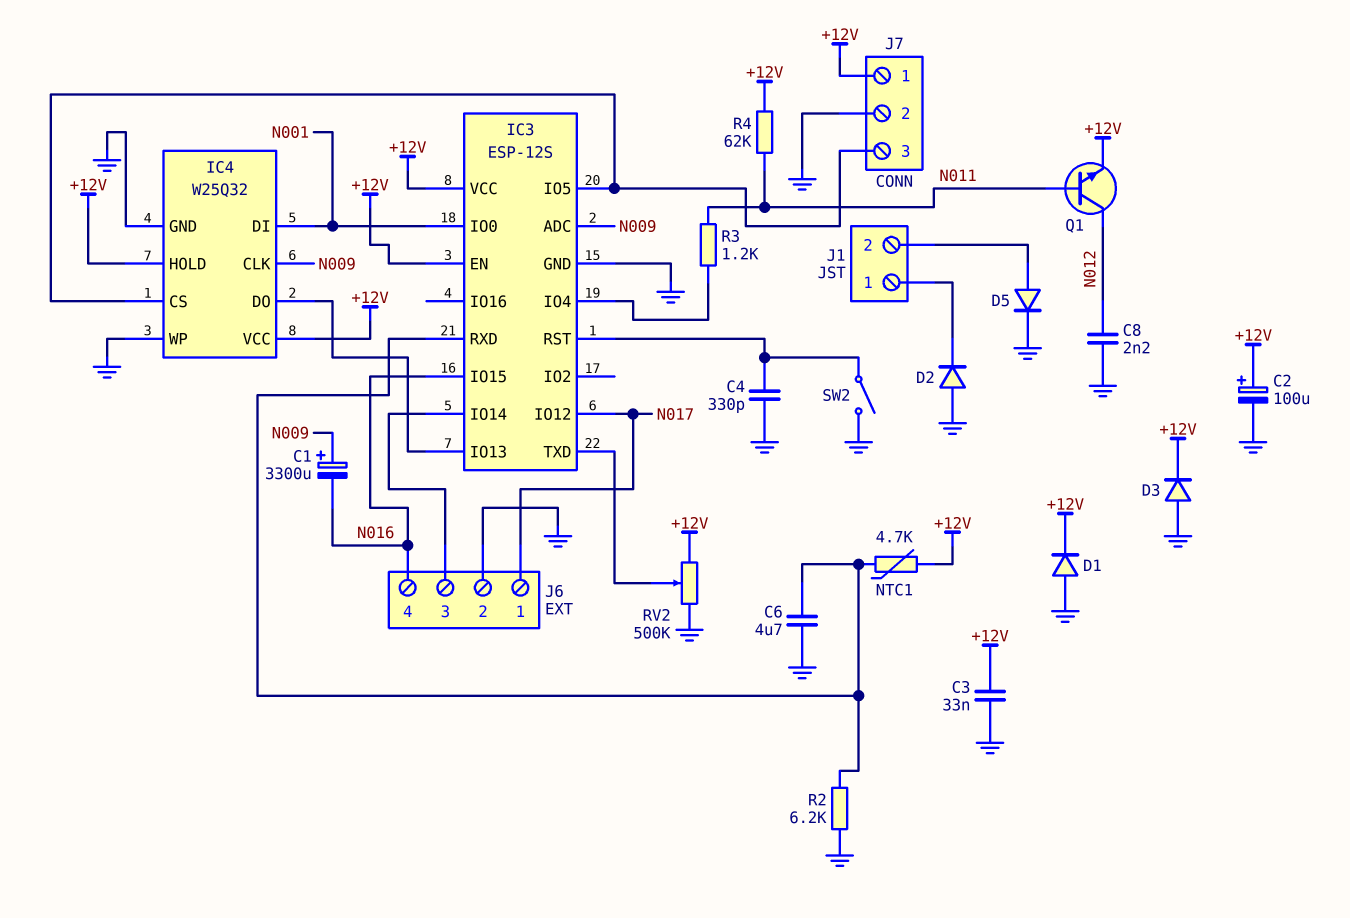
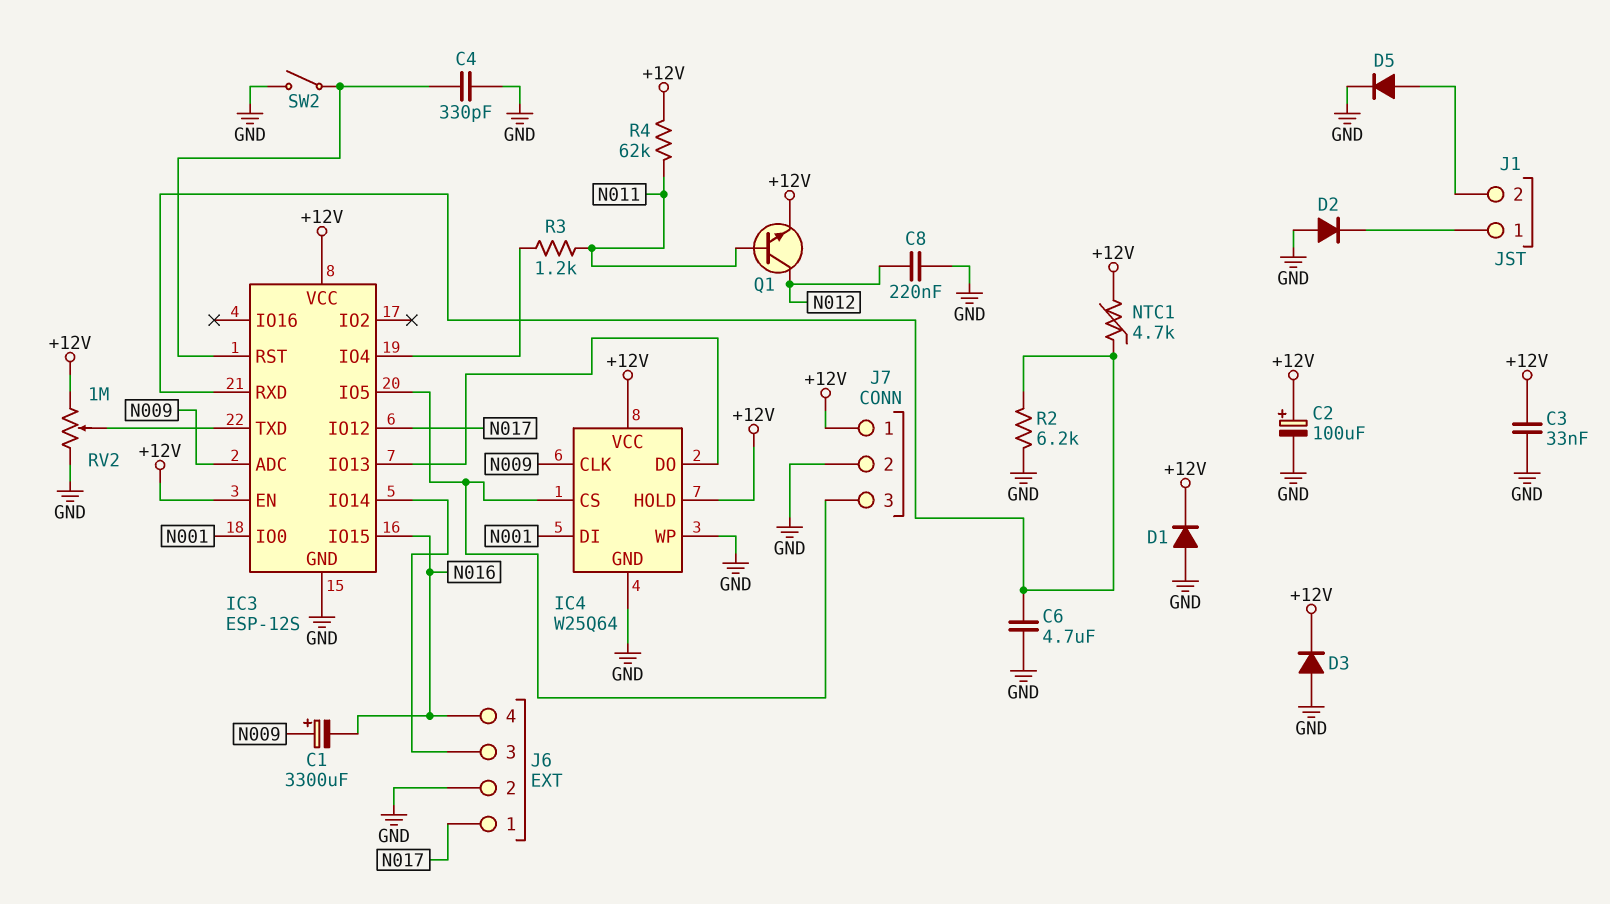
C8: 2.2nF (GND, N012) -> 220nF (GND, N012)
IC4: W25Q32 -> W25Q64
RV2: 500k (+12V, GND, wiper IC3/TXD) -> 1M (+12V, GND, wiper IC3/TXD)

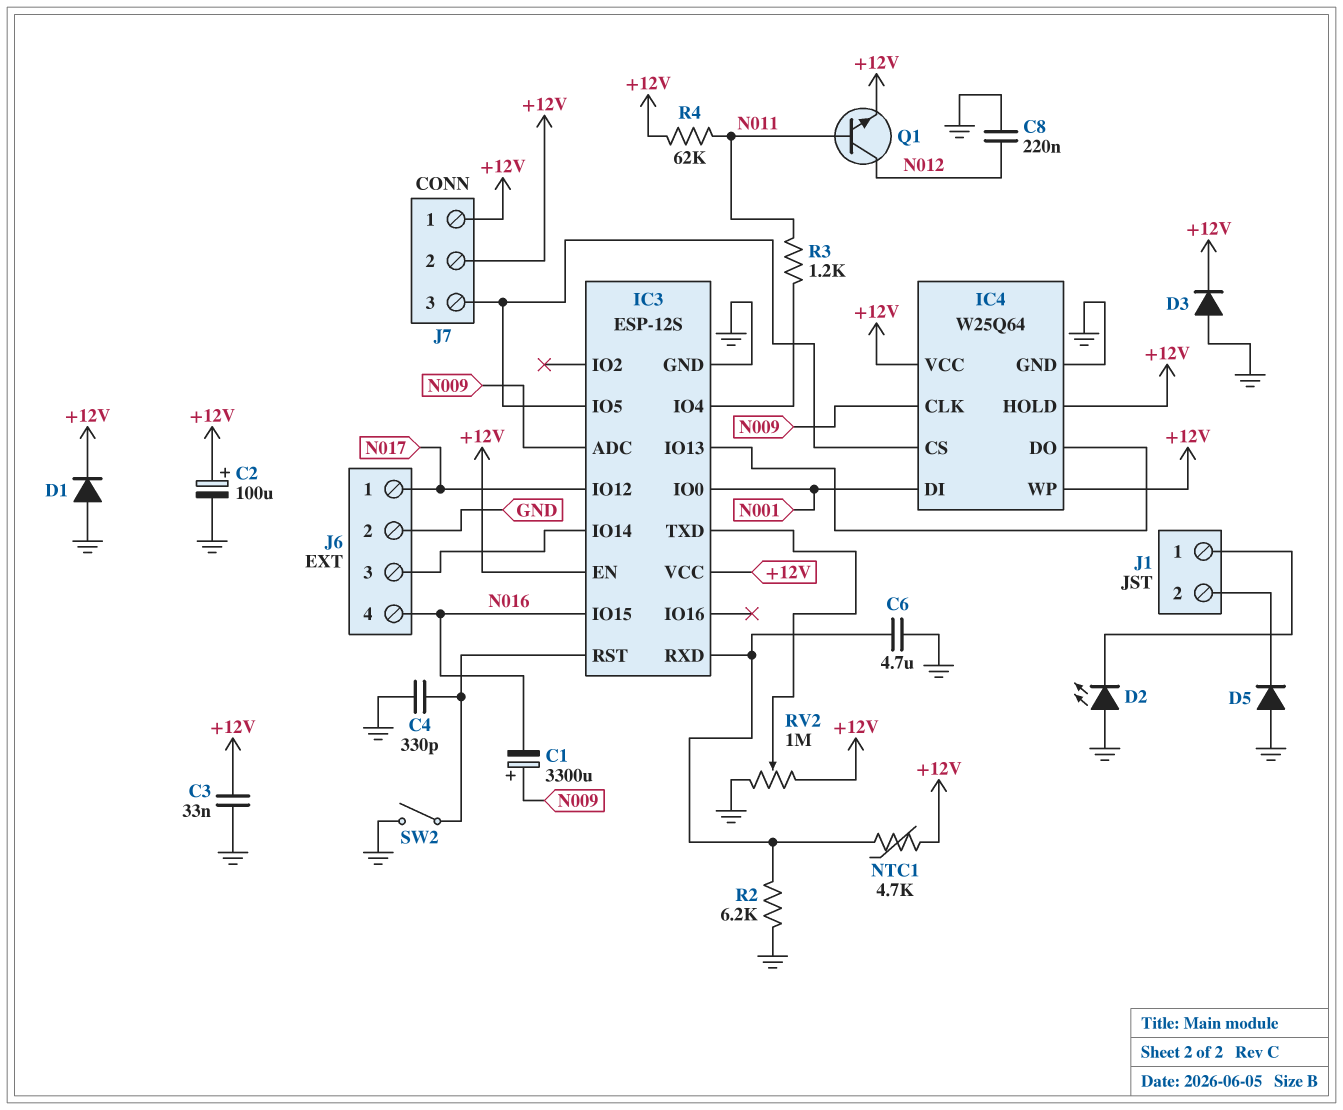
D2: diode (A GND, K J1/1) -> LED (A GND, K J1/1)
D5: diode (A J1/2, K GND) -> diode (A GND, K J1/2)
IC4 pin WP: GND -> +12V
J7 pin 2: GND -> +12V

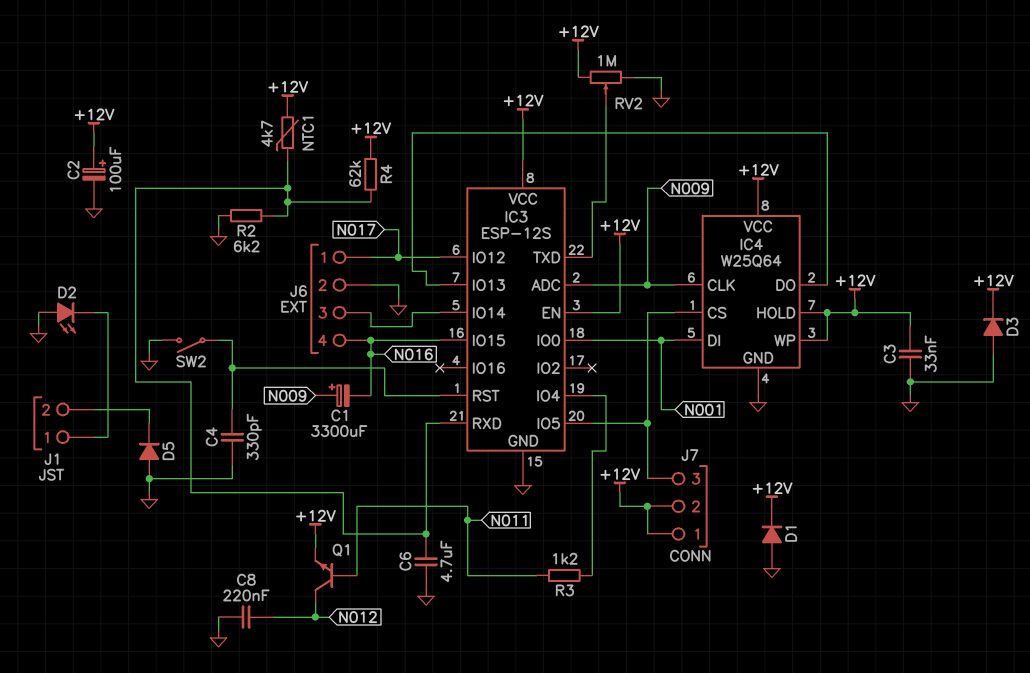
R4: 62k (+12V, N011) -> 62k (+12V, IC3/RXD)

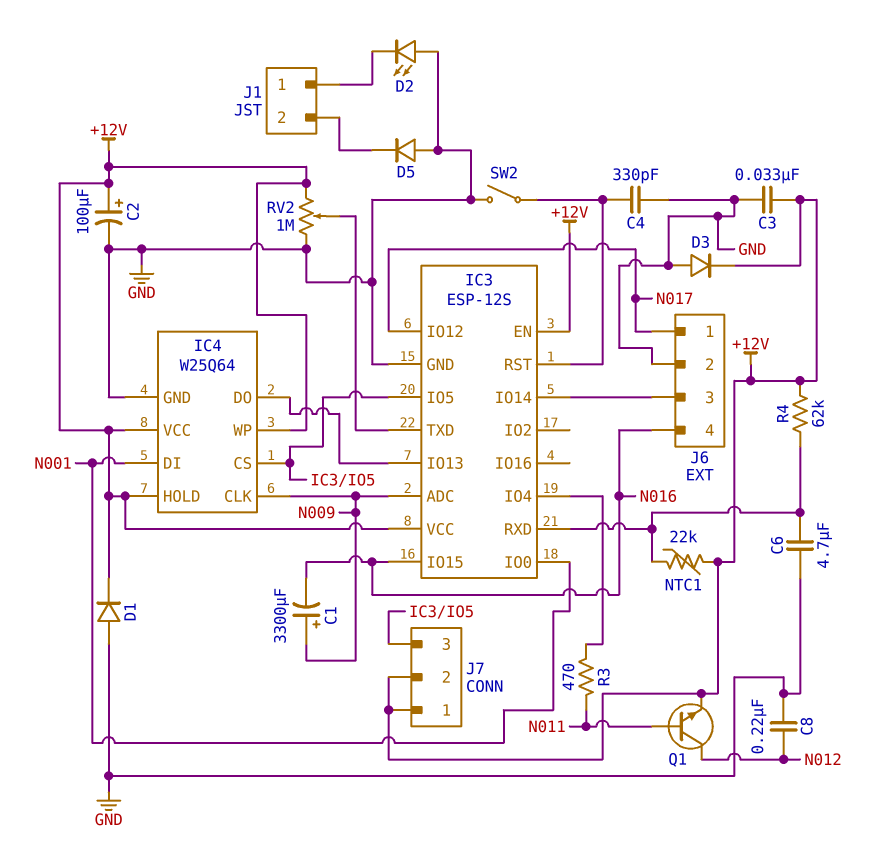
NTC1: 4.7k (+12V, IC3/RXD) -> 22k (+12V, IC3/RXD)
R2: 6.2k (GND, IC3/RXD) -> none
R3: 1.2k (IC3/IO4, N011) -> 470 (IC3/IO4, N011)

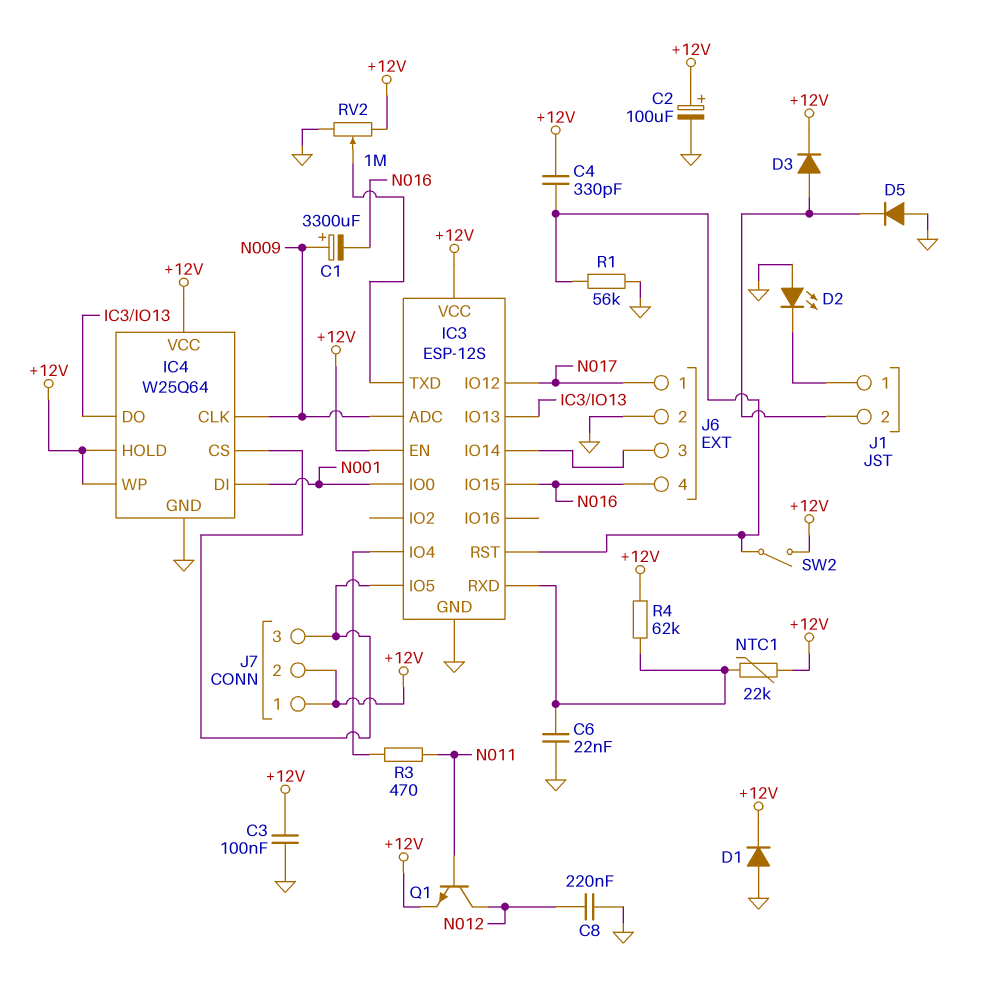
C3: 33nF (+12V, GND) -> 100nF (+12V, GND)
C4: 330pF (GND, IC3/RST) -> 330pF (+12V, IC3/RST)
C6: 4.7uF (GND, IC3/RXD) -> 22nF (GND, IC3/RXD)
D3: diode (A GND, K +12V) -> diode (A J1/2, K +12V)
R1: none -> 56k (GND, IC3/RST)
SW2: switch (GND, IC3/RST) -> switch (+12V, IC3/RST)

